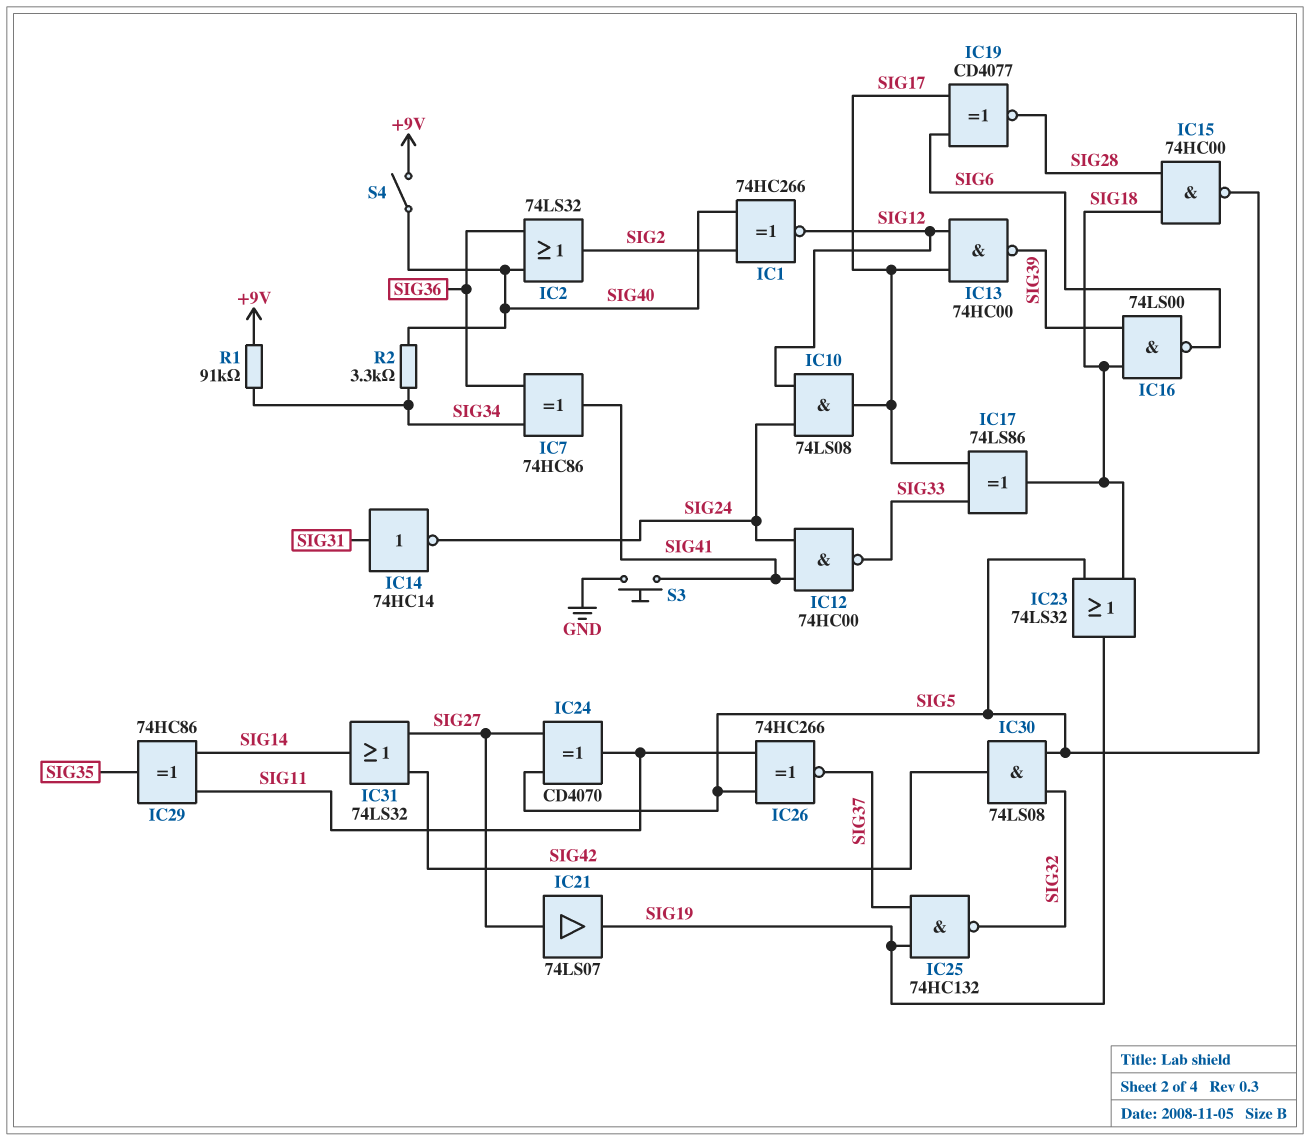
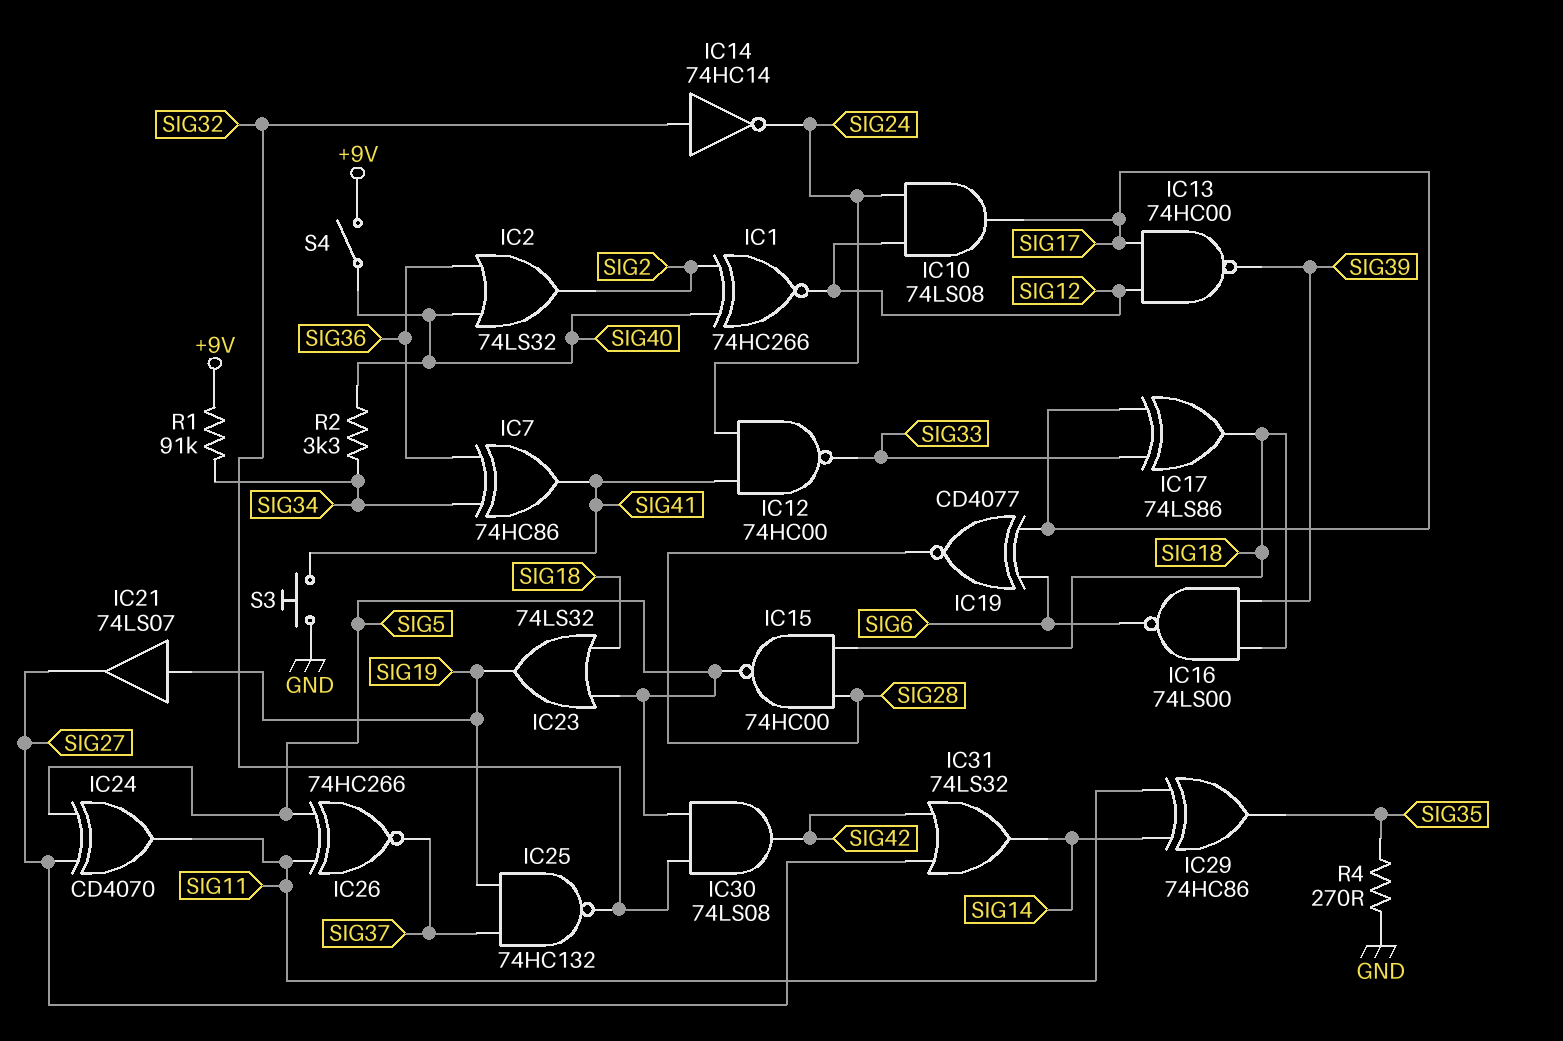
IC14: NOT 74HC14 (in SIG31, out SIG24) -> NOT 74HC14 (in SIG32, out SIG24)
IC21: buffer 74LS07 (in SIG27, out SIG19) -> buffer 74LS07 (in SIG19, out SIG27)
R4: none -> 270 (GND, SIG35)

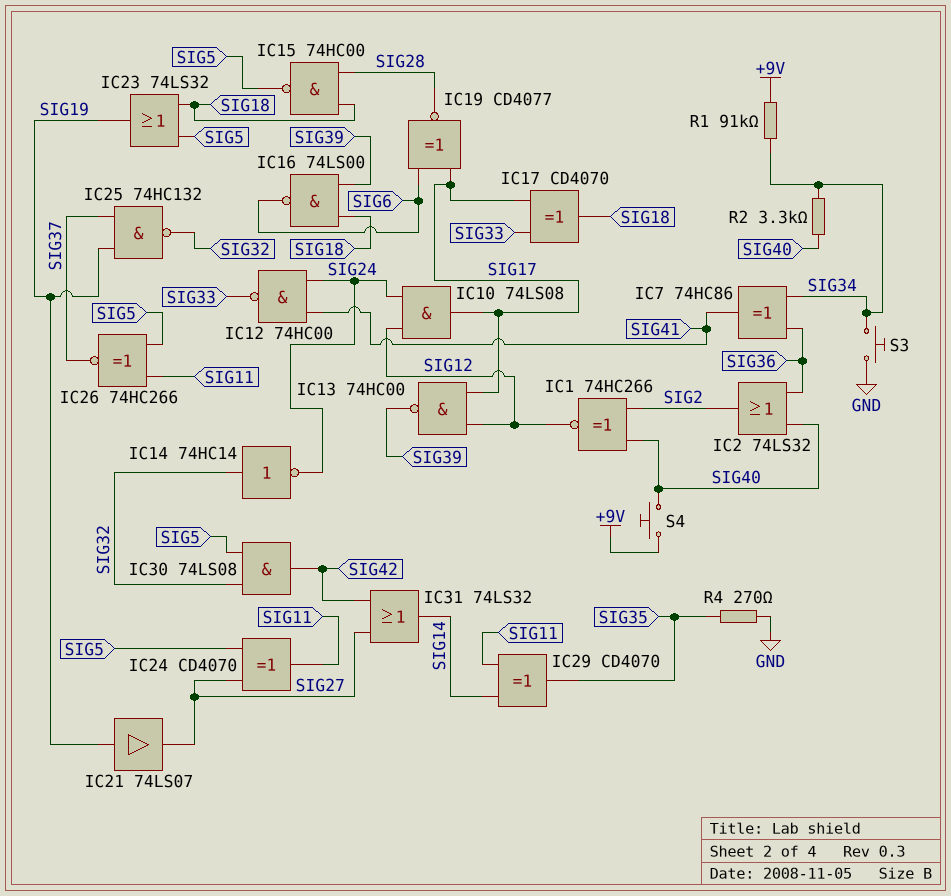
IC17: XOR 74LS86 (in SIG17, in SIG33, out SIG18) -> XOR CD4070 (in SIG17, in SIG33, out SIG18)
IC29: XOR 74HC86 (in SIG11, in SIG14, out SIG35) -> XOR CD4070 (in SIG11, in SIG14, out SIG35)
S3: button (GND, SIG41) -> button (GND, SIG34)
S4: switch (+9V, SIG40) -> button (+9V, SIG40)

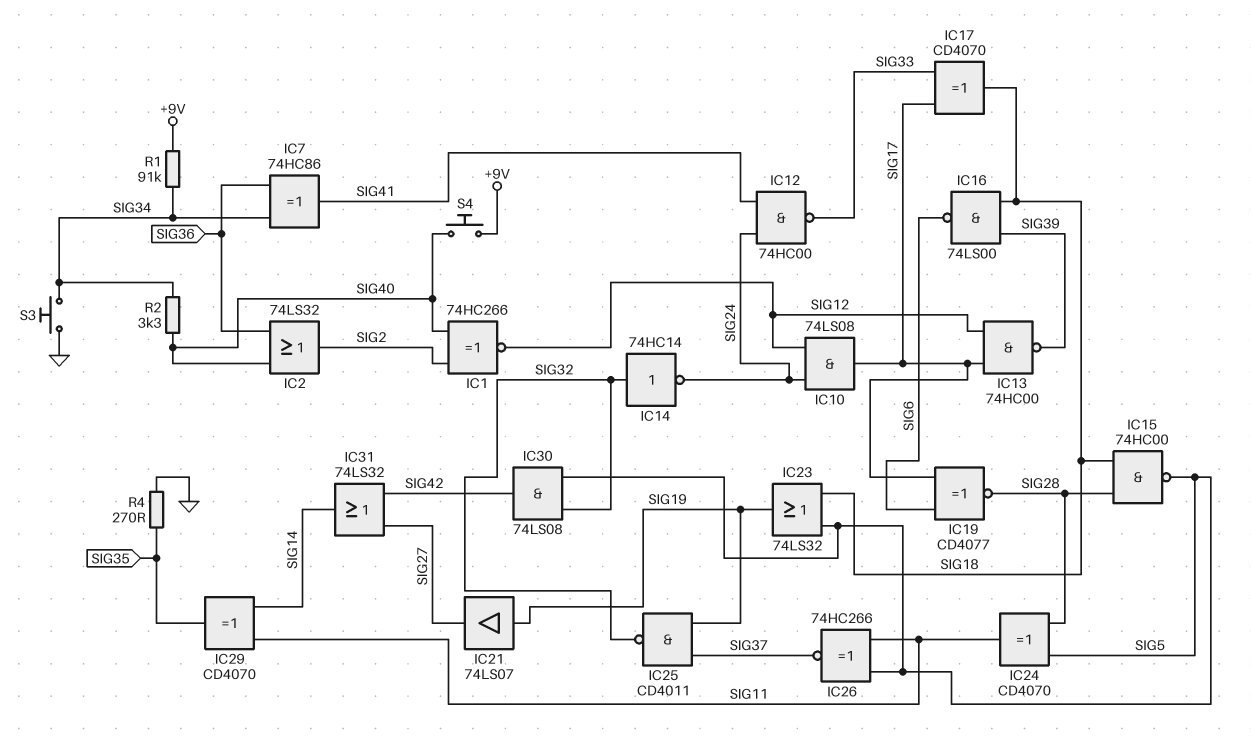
IC24: XOR CD4070 (in SIG5, in SIG27, out SIG11) -> XOR CD4070 (in SIG5, in SIG28, out SIG11)
IC25: NAND 74HC132 (in SIG19, in SIG37, out SIG32) -> NAND CD4011 (in SIG19, in SIG37, out SIG32)

